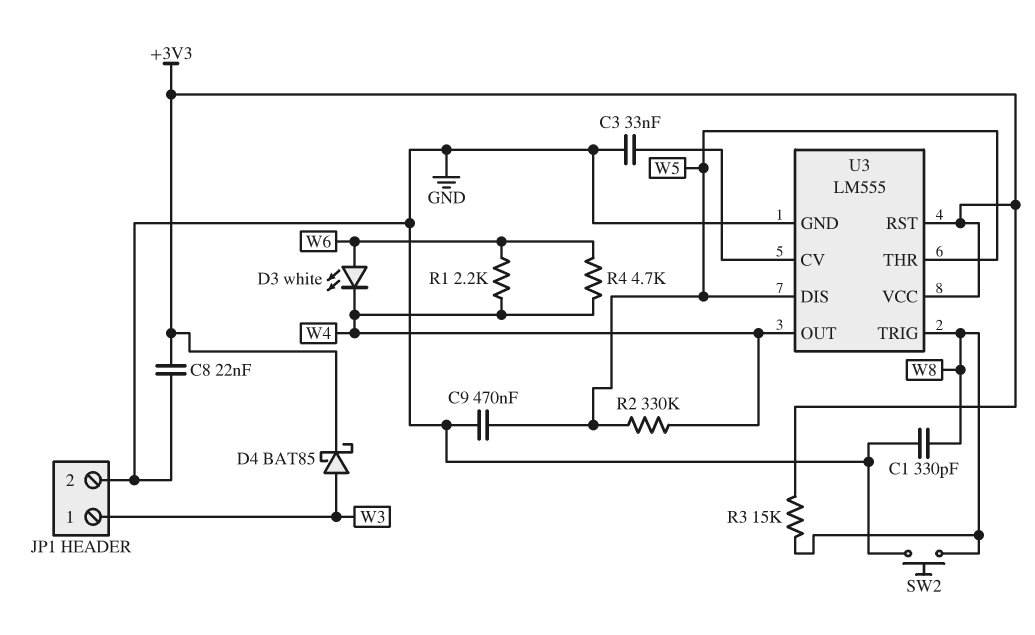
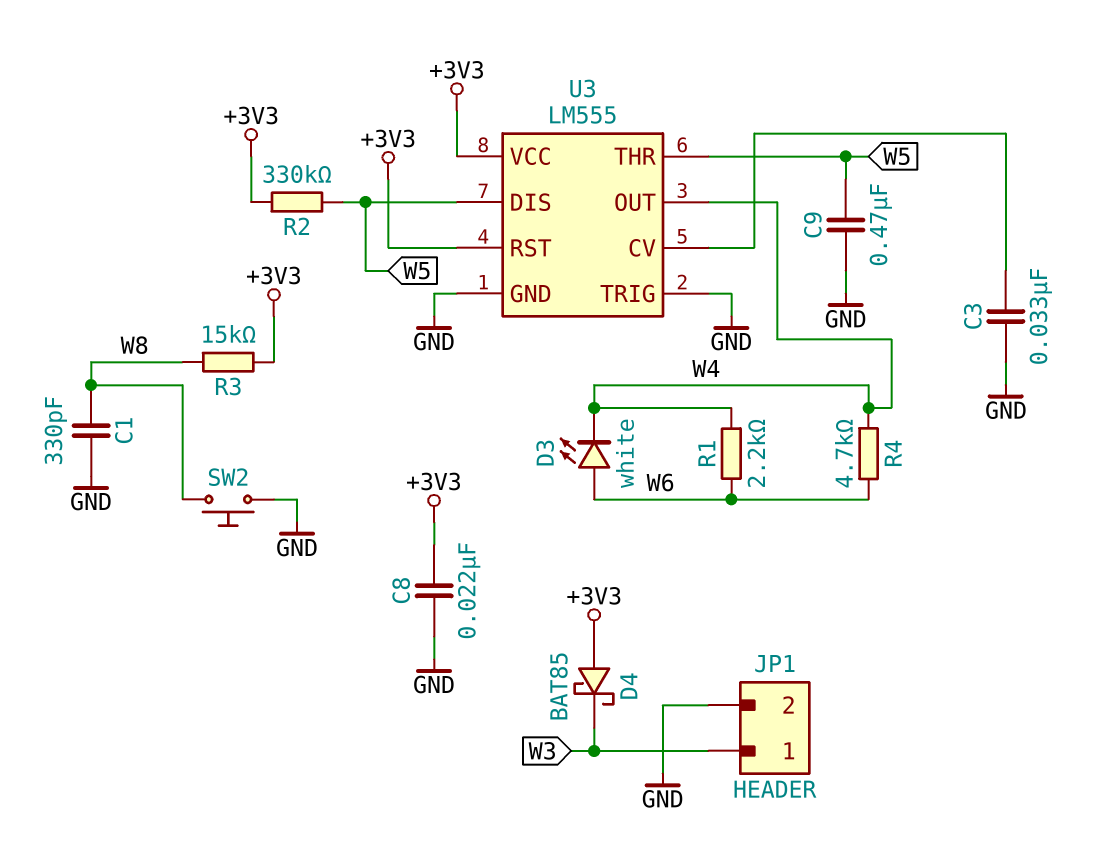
D4: schottky BAT85 (A W3, K +3V3) -> schottky BAT85 (A +3V3, K W3)
R2: 330k (W4, W5) -> 330k (+3V3, W5)
U3 pin TRIG: W8 -> GND

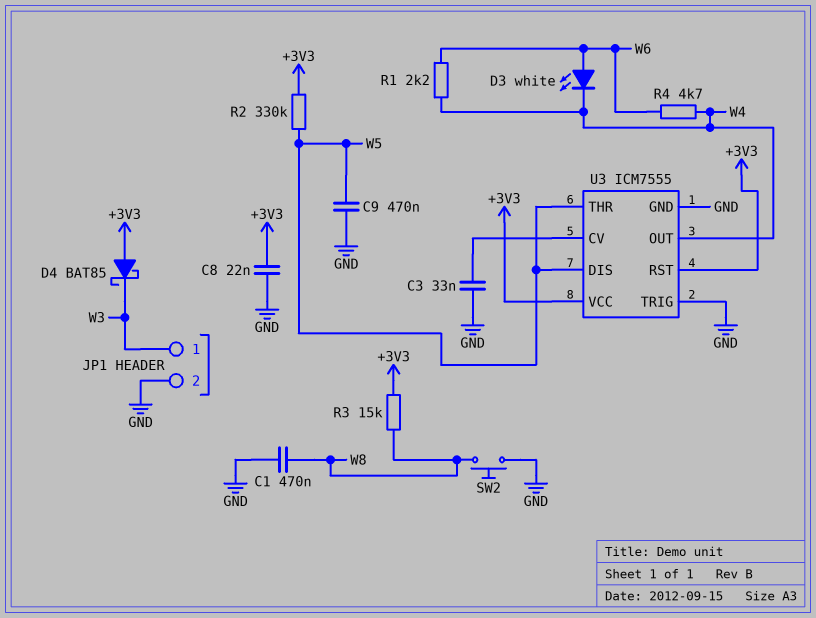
C1: 330pF (GND, W8) -> 470nF (GND, W8)
U3: LM555 -> ICM7555

